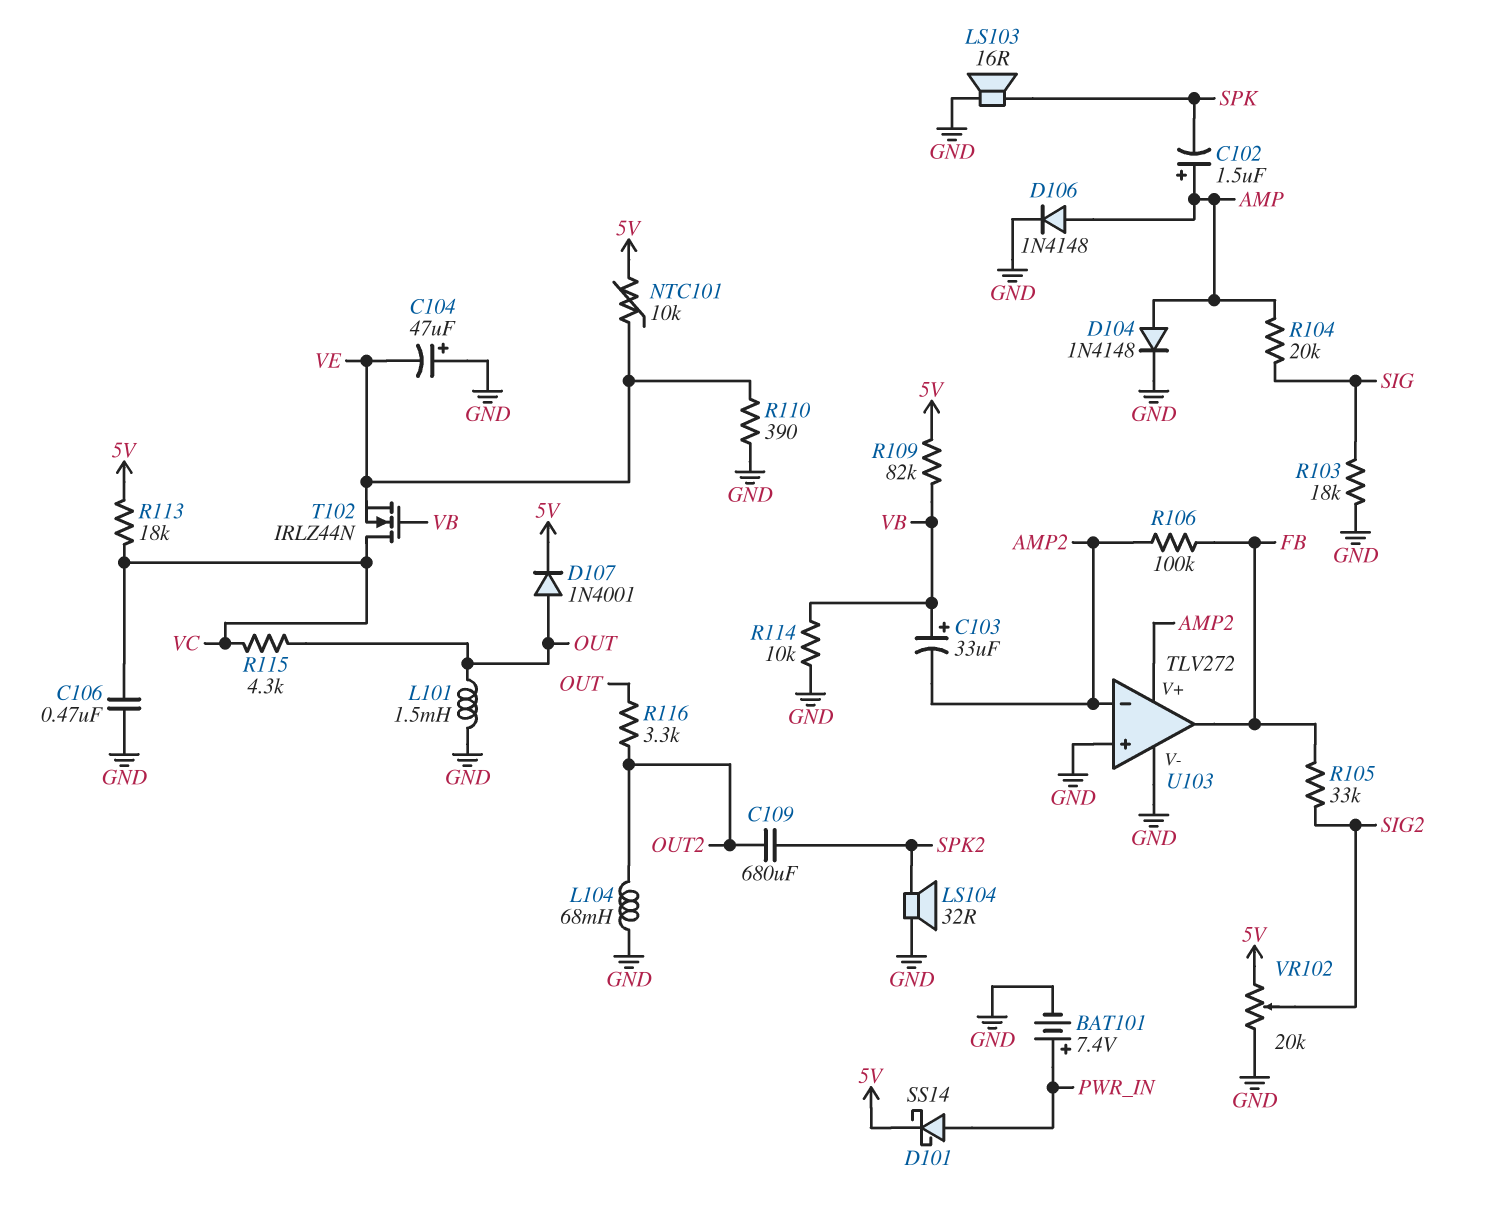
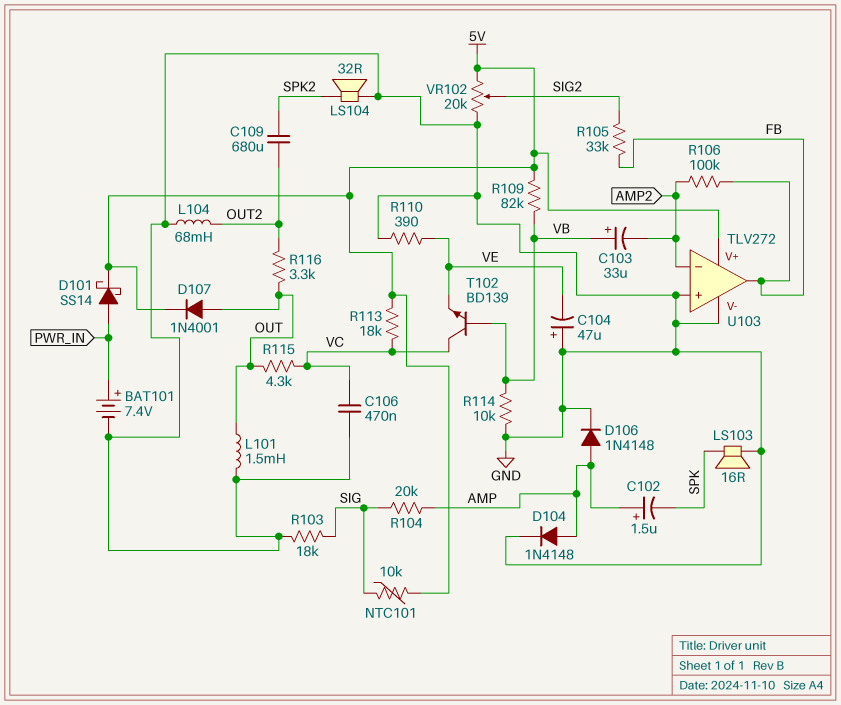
NTC101: 10k (5V, VE) -> 10k (5V, SIG)
T102: NMOS IRLZ44N (G VB, D VC, S VE) -> NPN BD139 (B VB, C VC, E VE)
U103 pin V+: AMP2 -> 5V

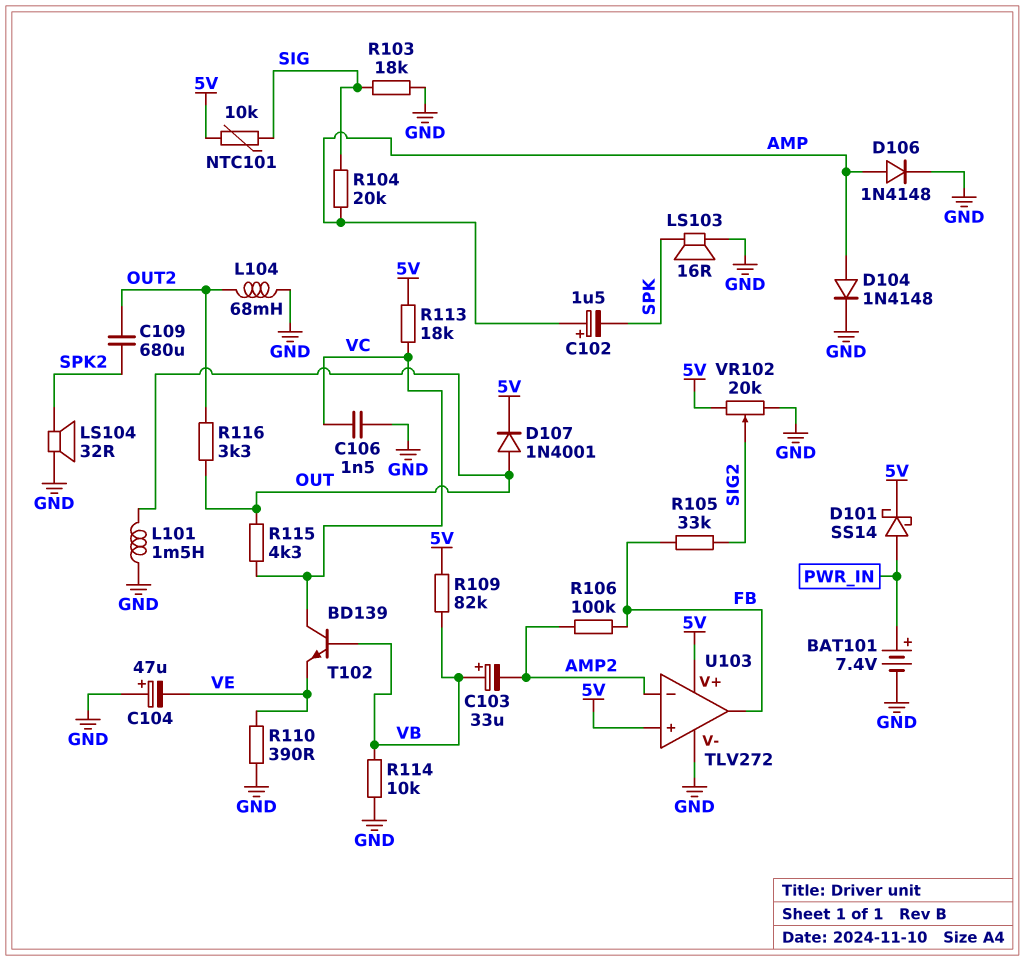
C106: 470nF (GND, VC) -> 1.5nF (GND, VC)
U103 pin in+: GND -> 5V

